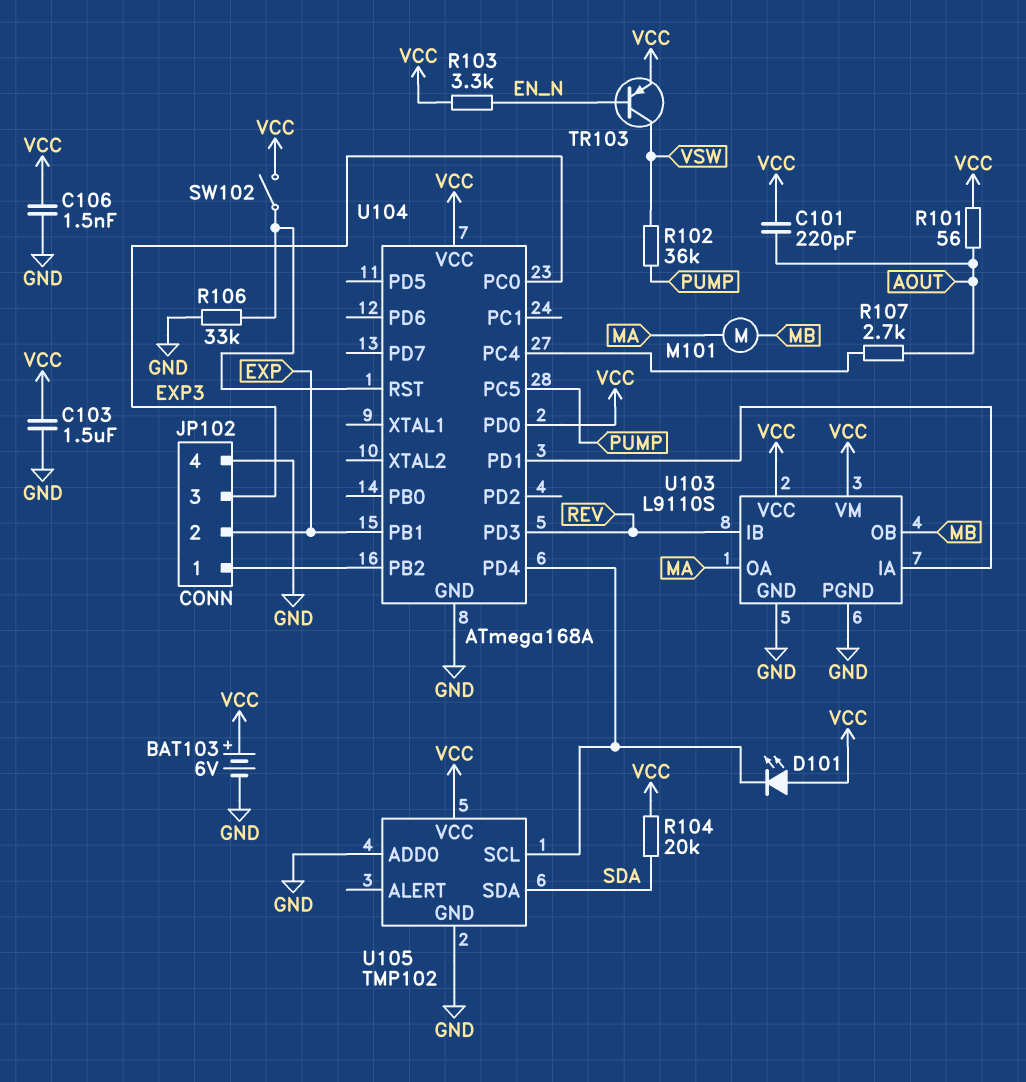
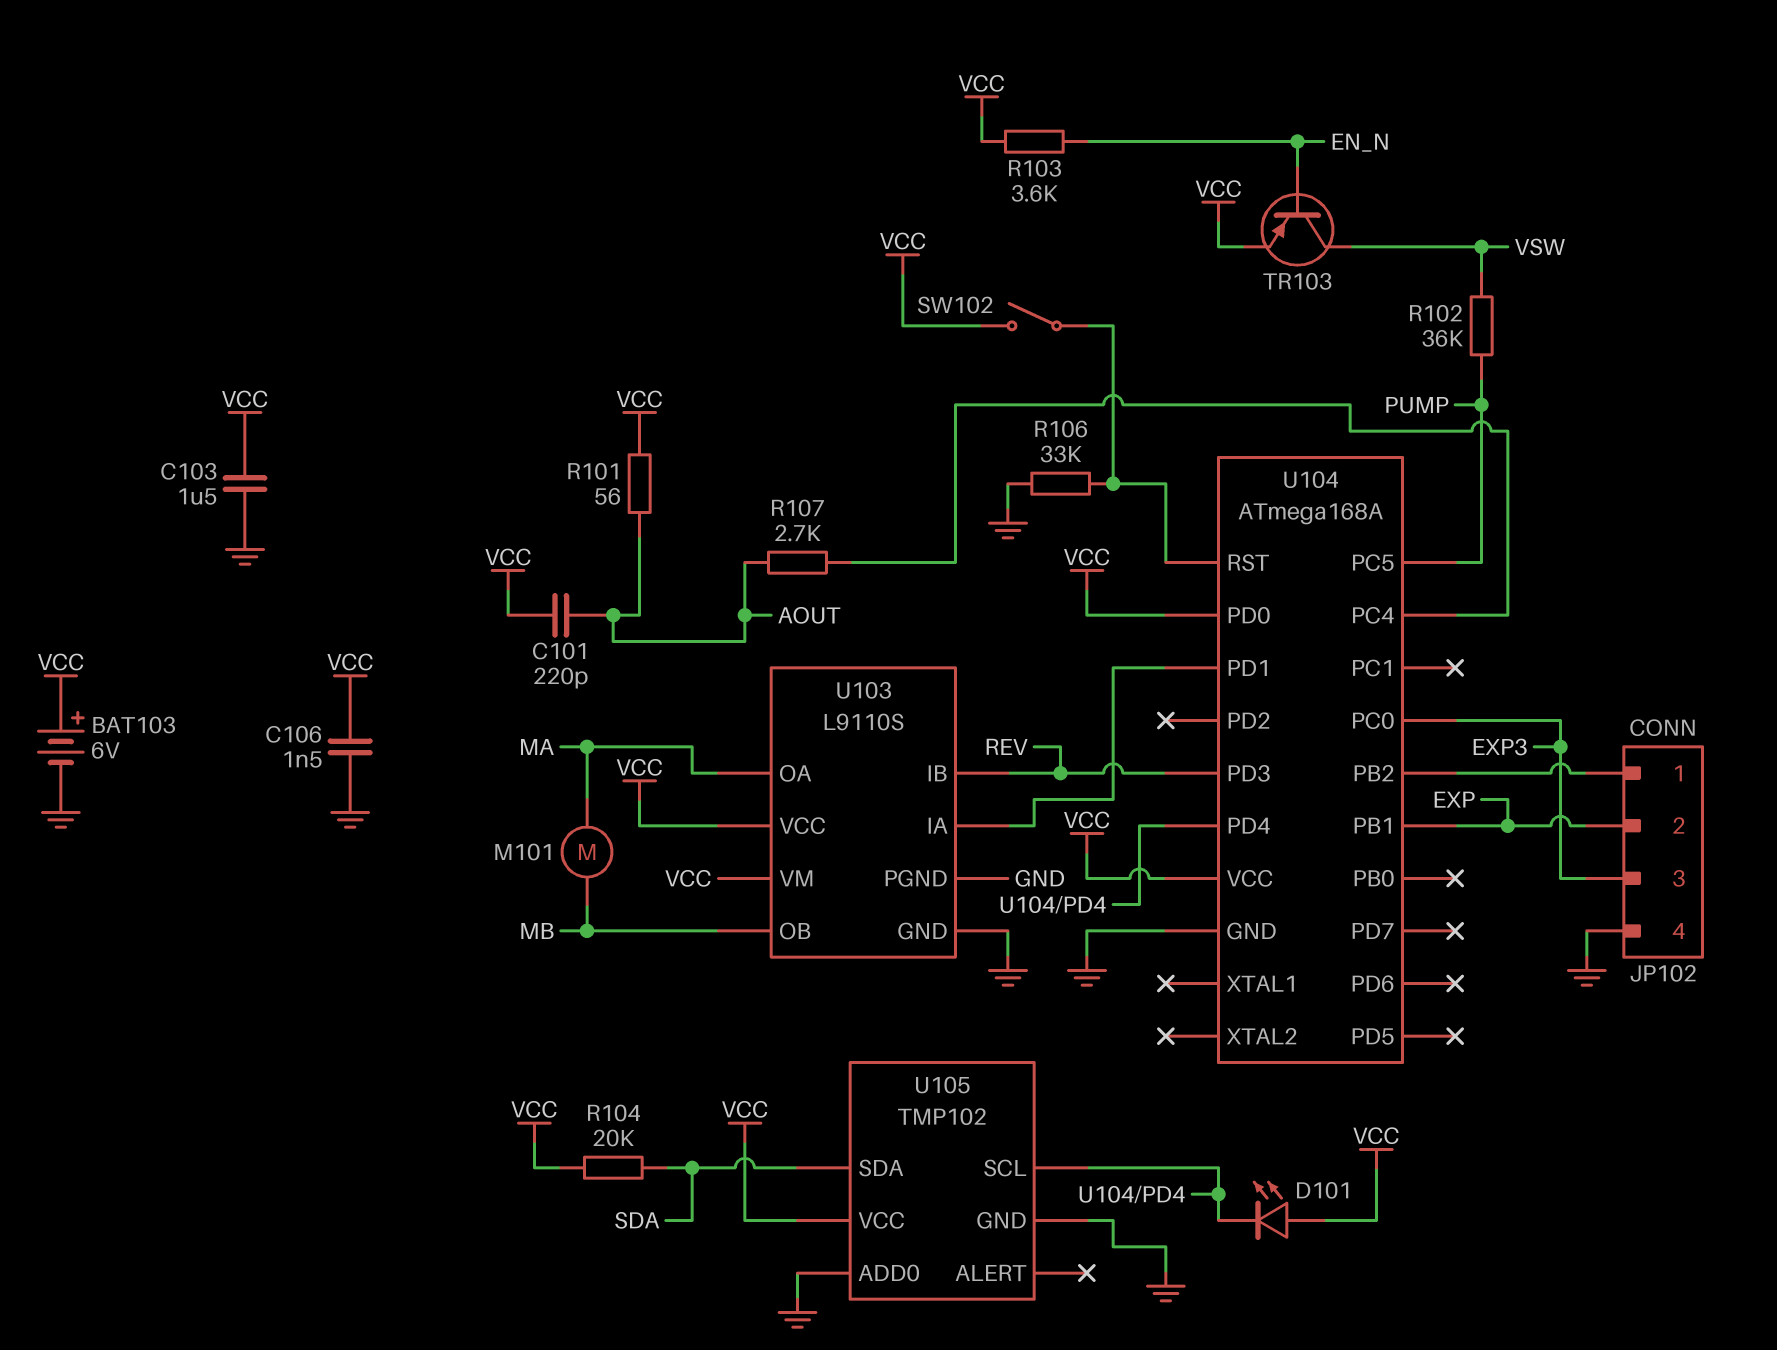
R103: 3.3k (EN_N, VCC) -> 3.6k (EN_N, VCC)

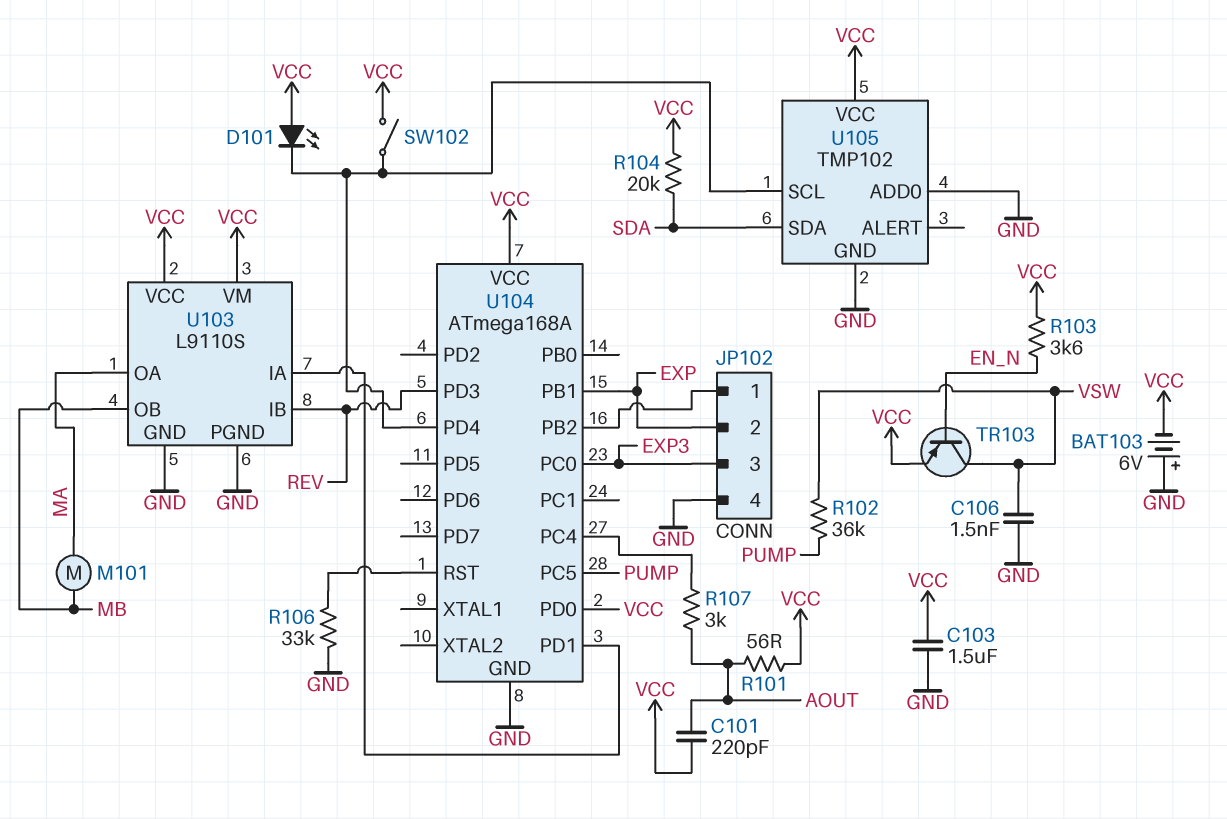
BAT103: 6V (plus VCC, minus GND) -> 6V (plus GND, minus VCC)
C106: 1.5nF (GND, VCC) -> 1.5nF (GND, VSW)
R107: 2.7k (AOUT, U104/PC4) -> 3k (AOUT, U104/PC4)
SW102: switch (U104/RST, VCC) -> switch (U104/PD4, VCC)

